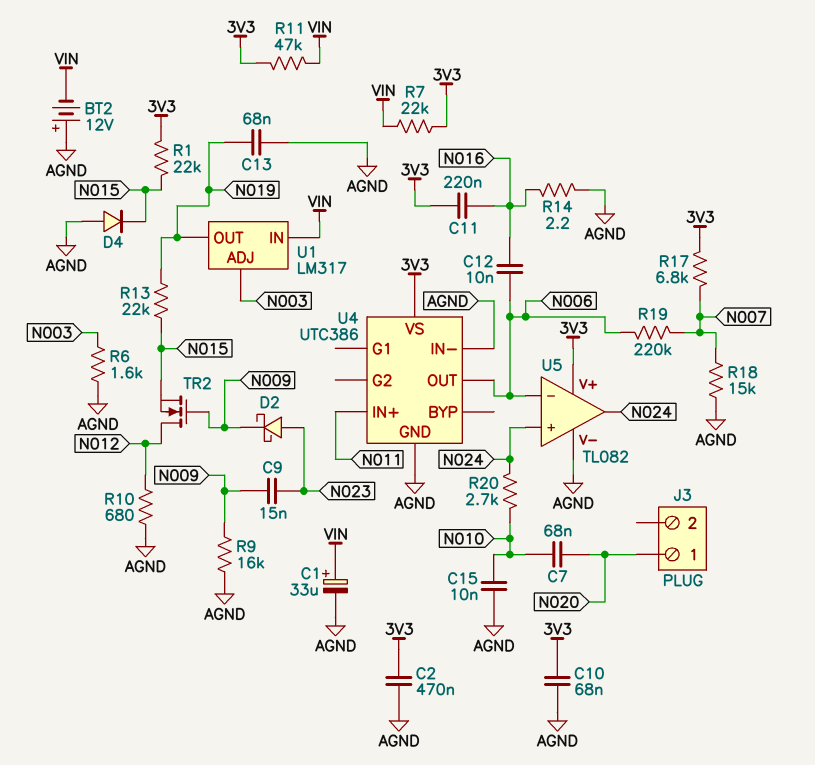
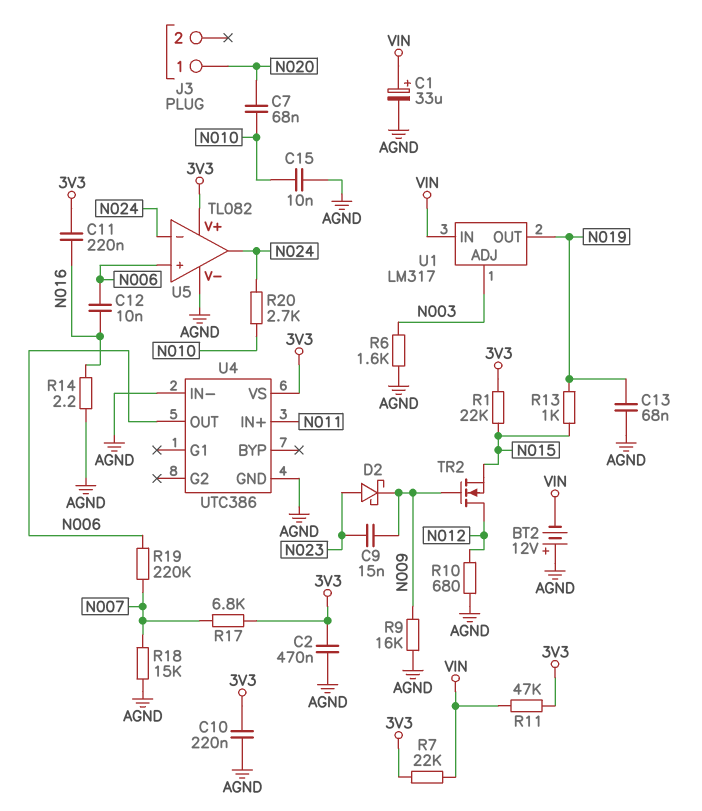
C10: 68nF (3V3, AGND) -> 220nF (3V3, AGND)
D4: diode (A AGND, K N015) -> none
R13: 22k (N015, N019) -> 1k (N015, N019)
U5 pin in+: N024 -> N006
U5 pin in-: N006 -> N024

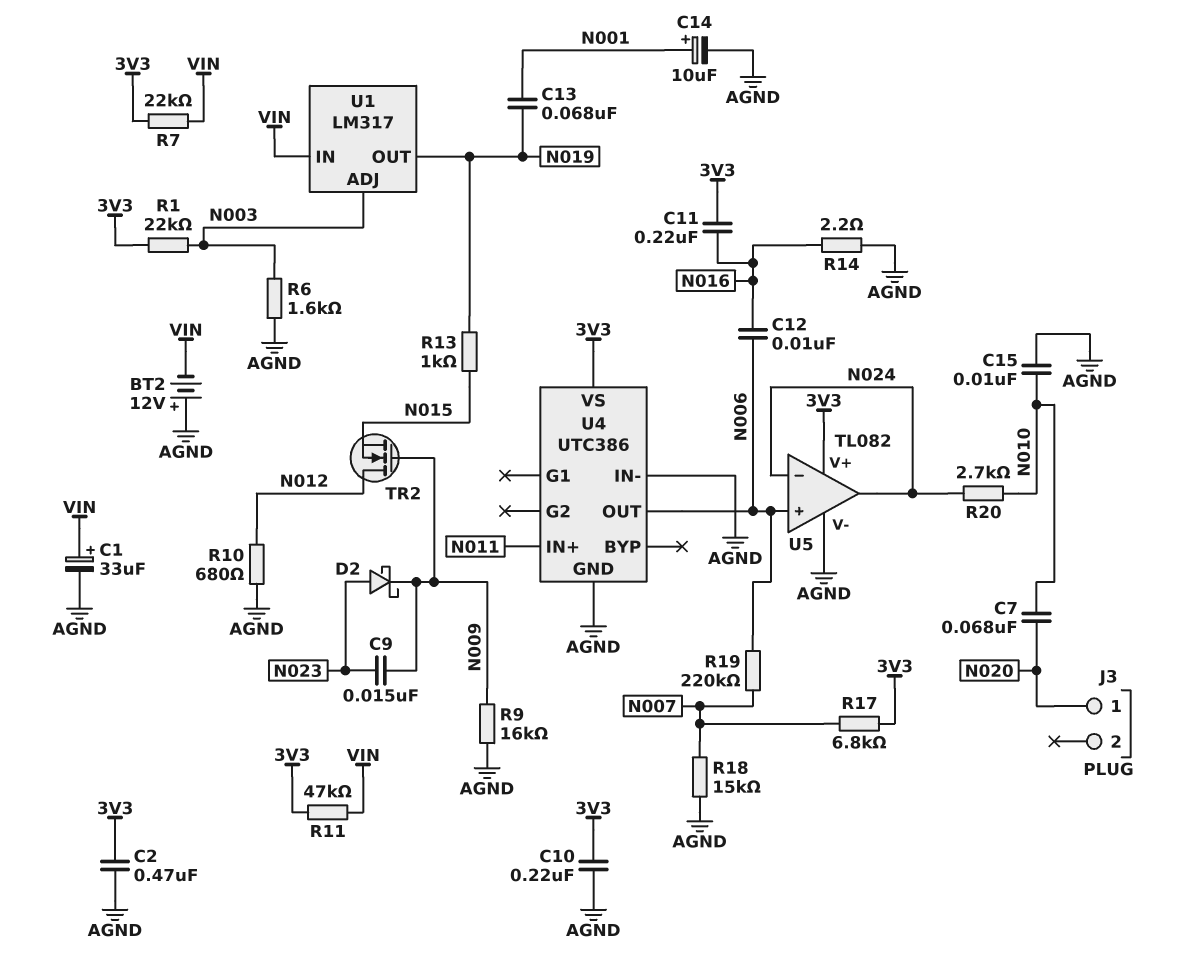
C13: 68nF (AGND, N019) -> 68nF (N001, N019)
C14: none -> 10uF (plus N001, minus AGND)
R1: 22k (3V3, N015) -> 22k (3V3, N003)

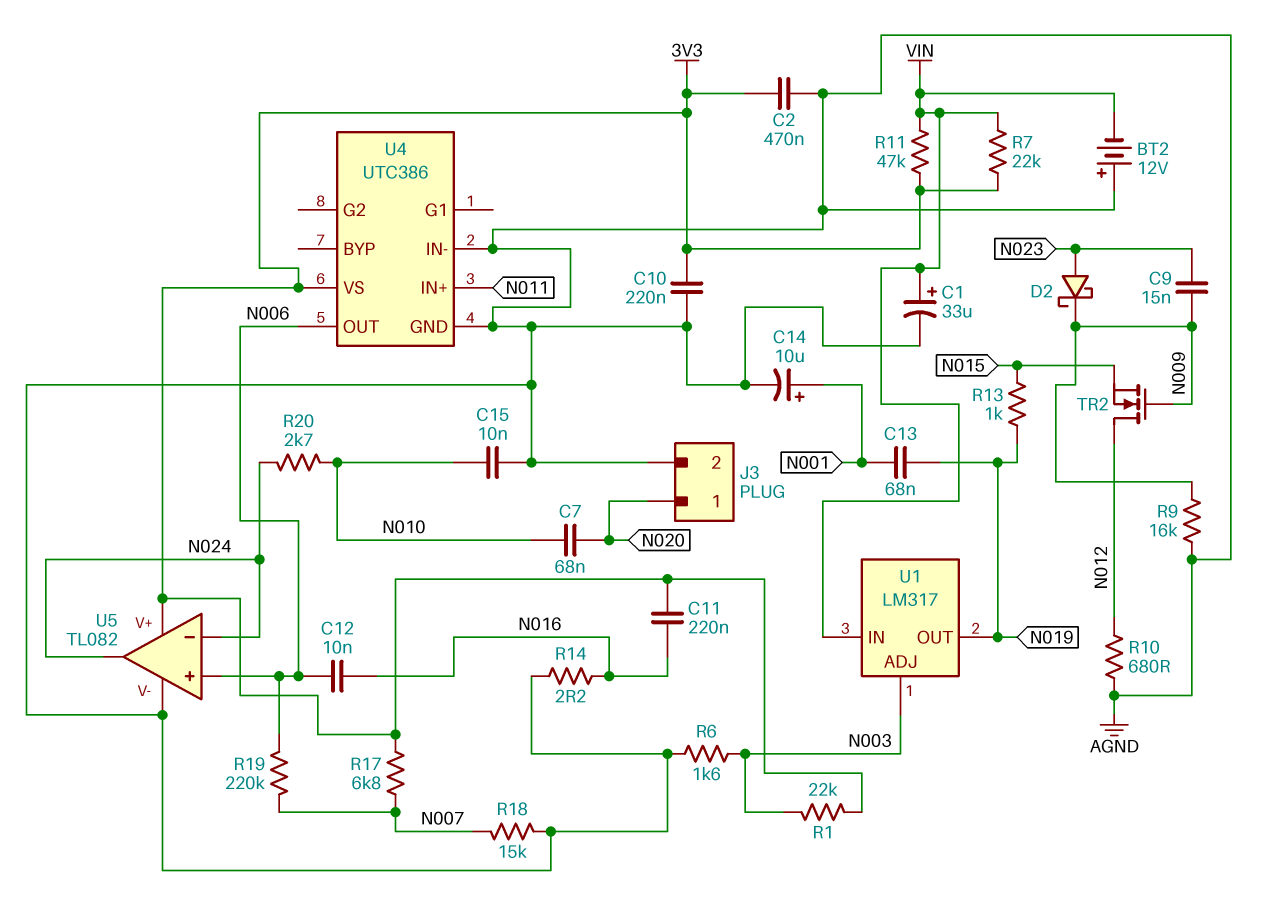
J3 pin 2: none -> AGND

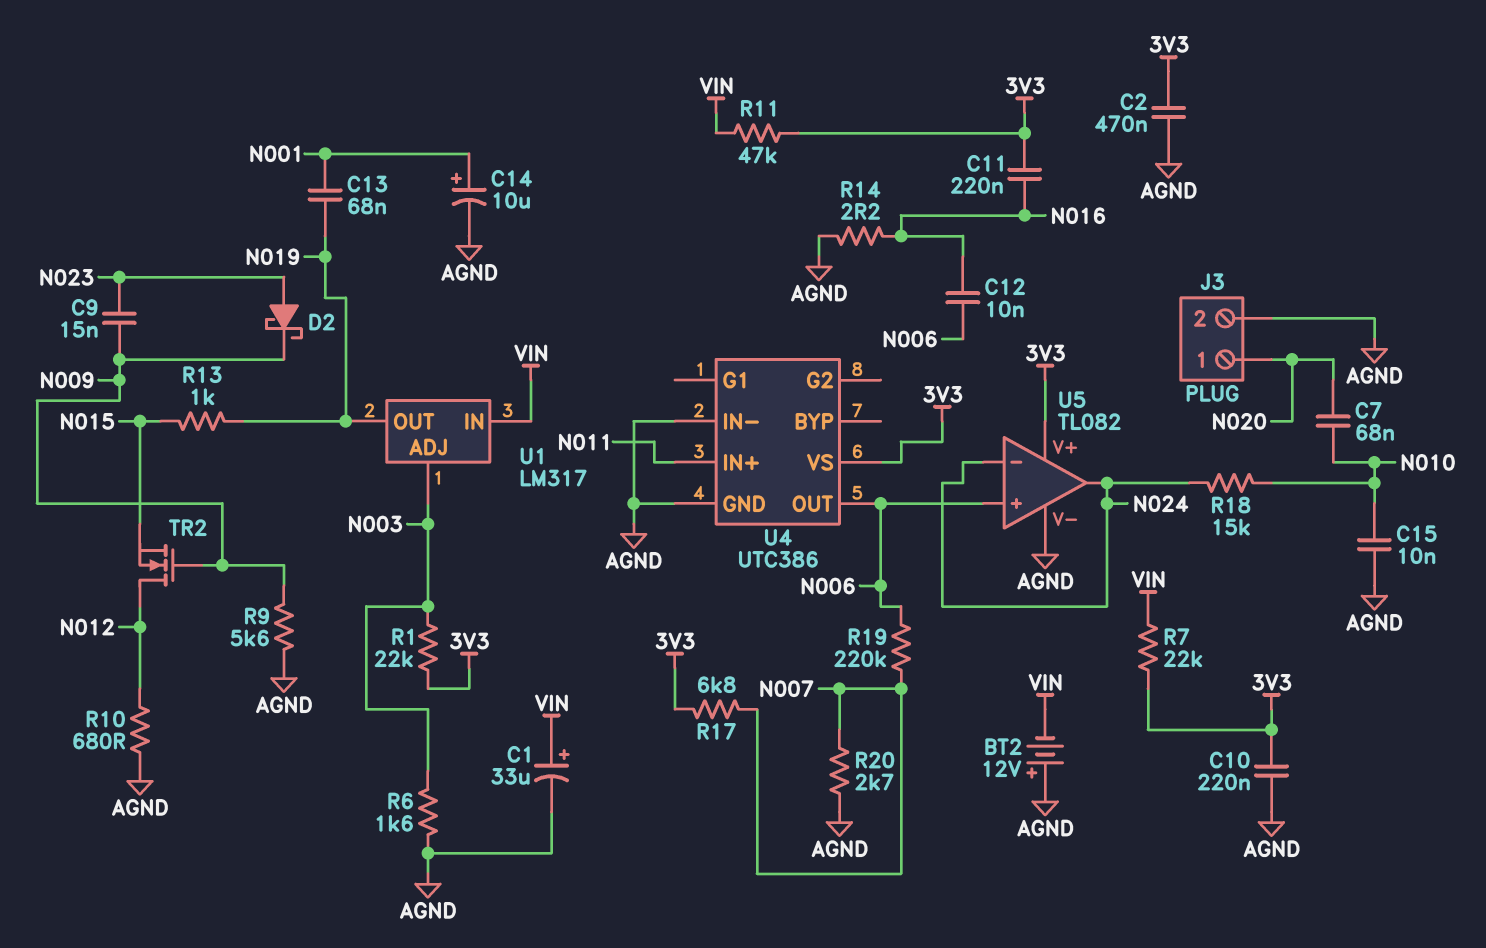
R9: 16k (AGND, N009) -> 5.6k (AGND, N009)
R18: 15k (AGND, N007) -> 15k (N010, N024)
R20: 2.7k (N010, N024) -> 2.7k (AGND, N007)

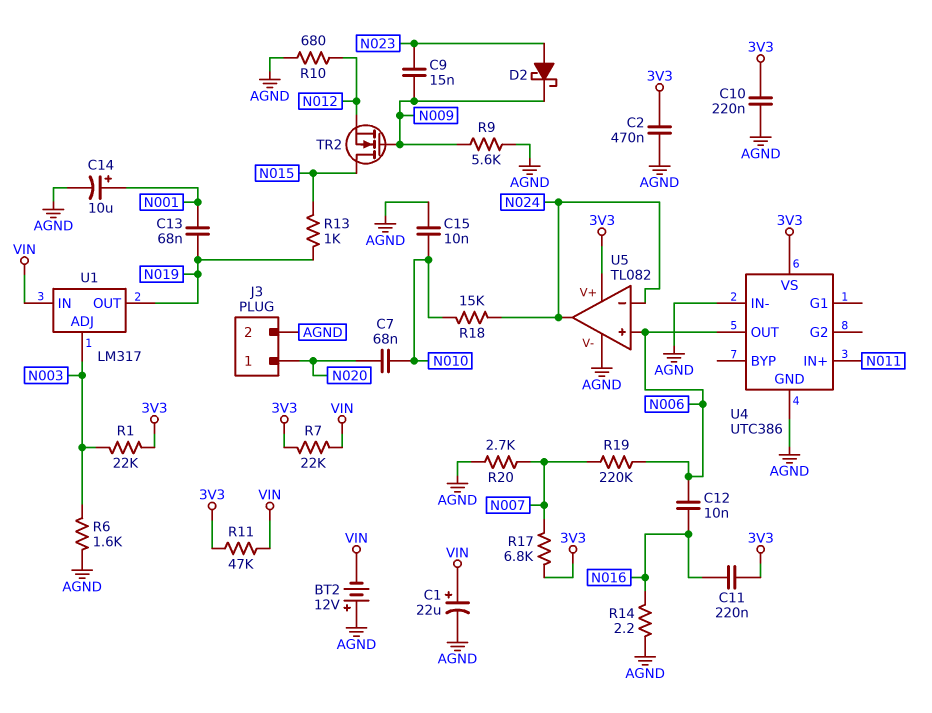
C1: 33uF (plus VIN, minus AGND) -> 22uF (plus VIN, minus AGND)
TR2: NMOS (G N009, D N012, S N015) -> NMOS (G N009, D N015, S N012)

